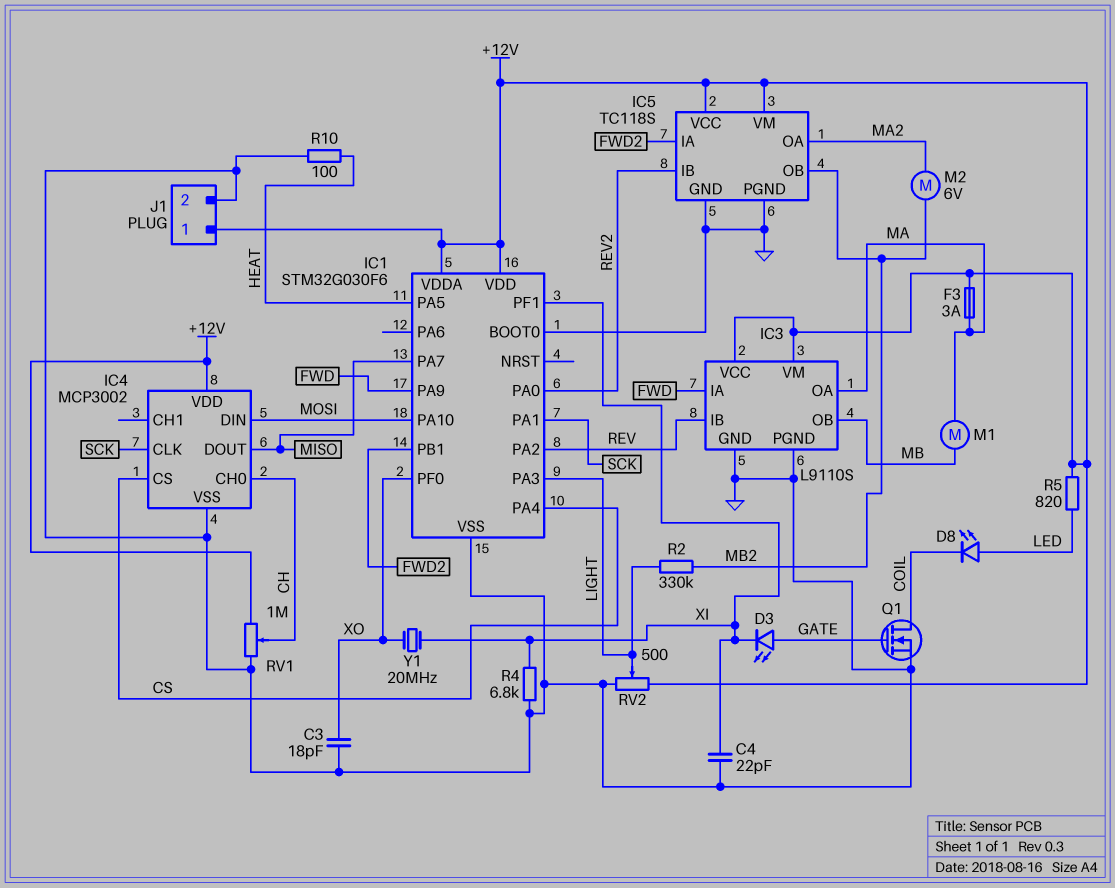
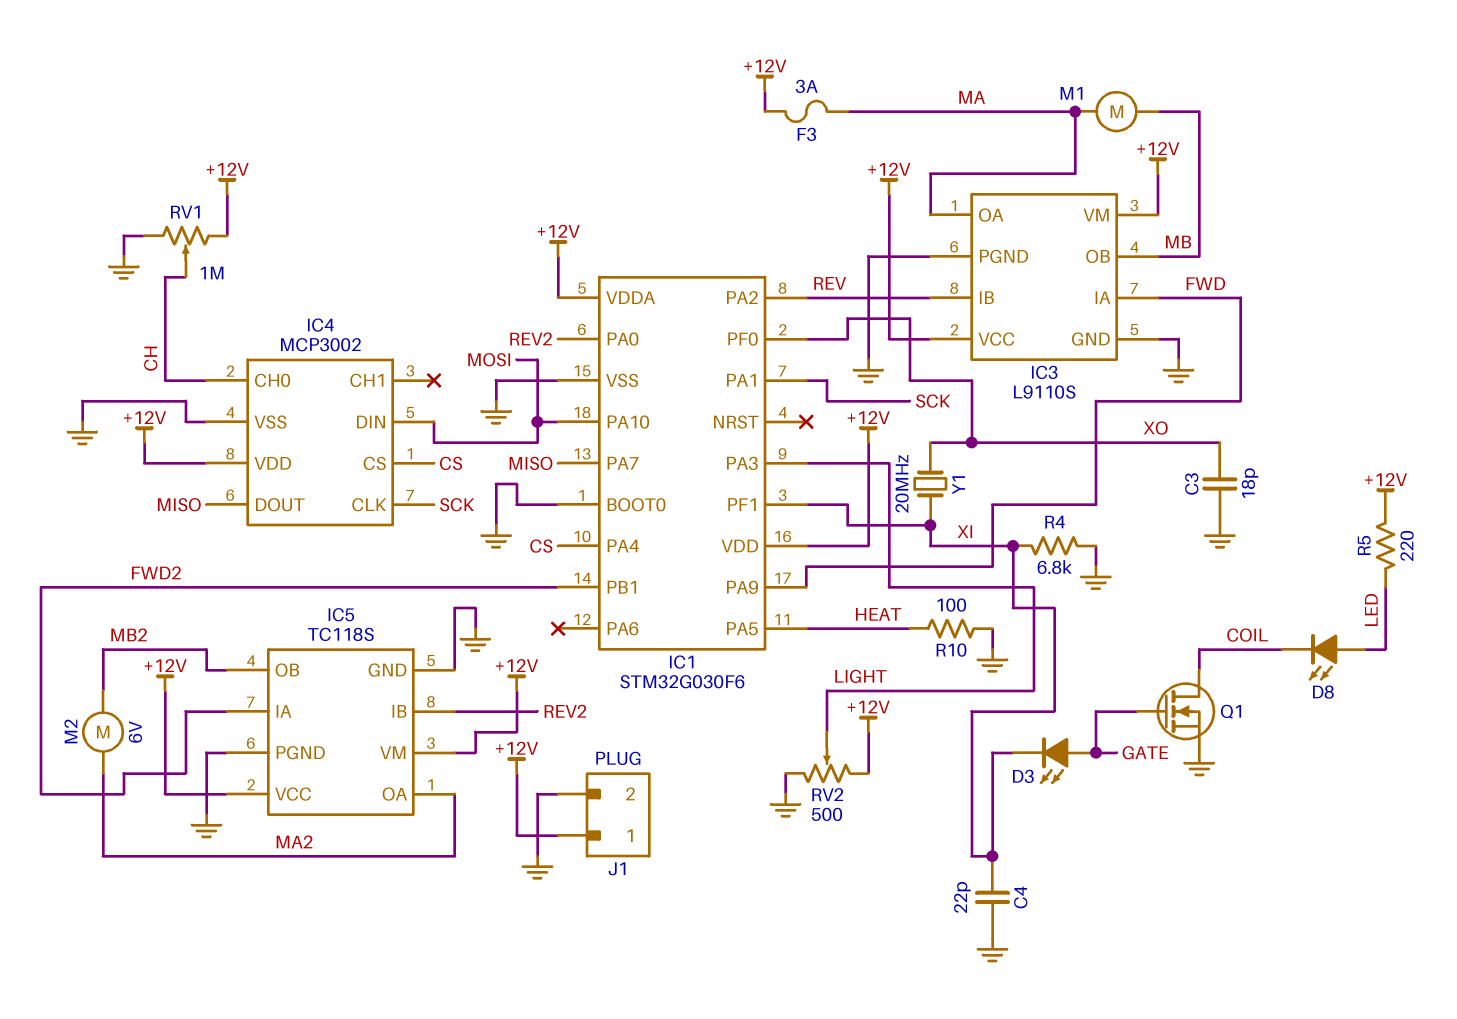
R2: 330k (LIGHT, MB2) -> none
R5: 820 (+12V, LED) -> 220 (+12V, LED)

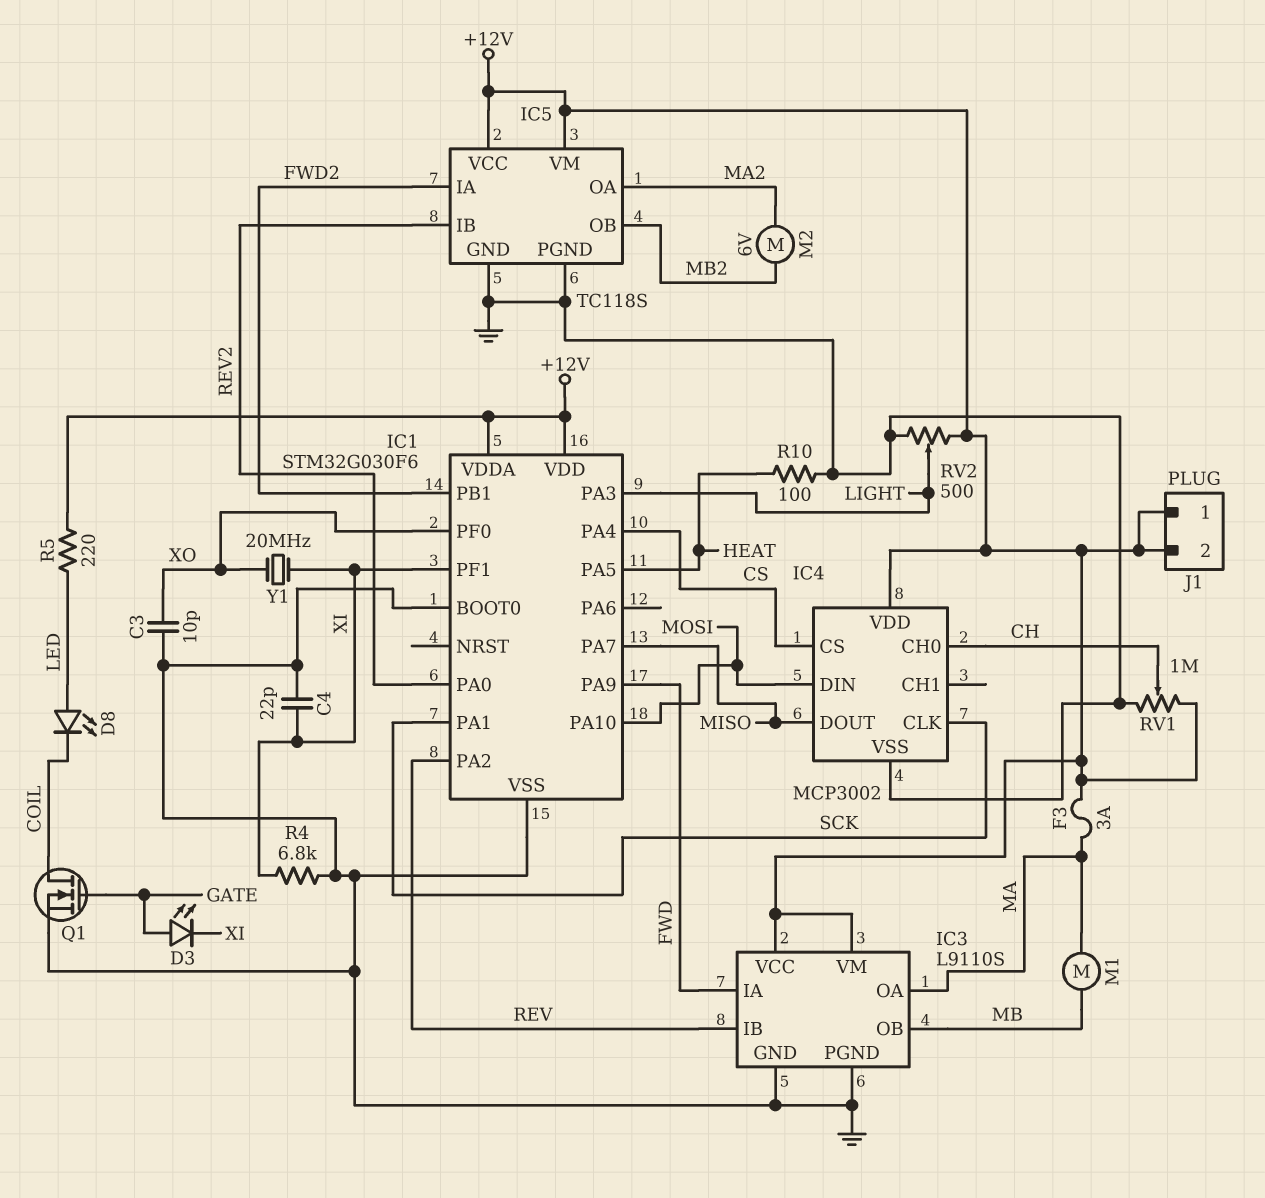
C3: 18pF (GND, XO) -> 10pF (GND, XO)
J1 pin 2: GND -> +12V

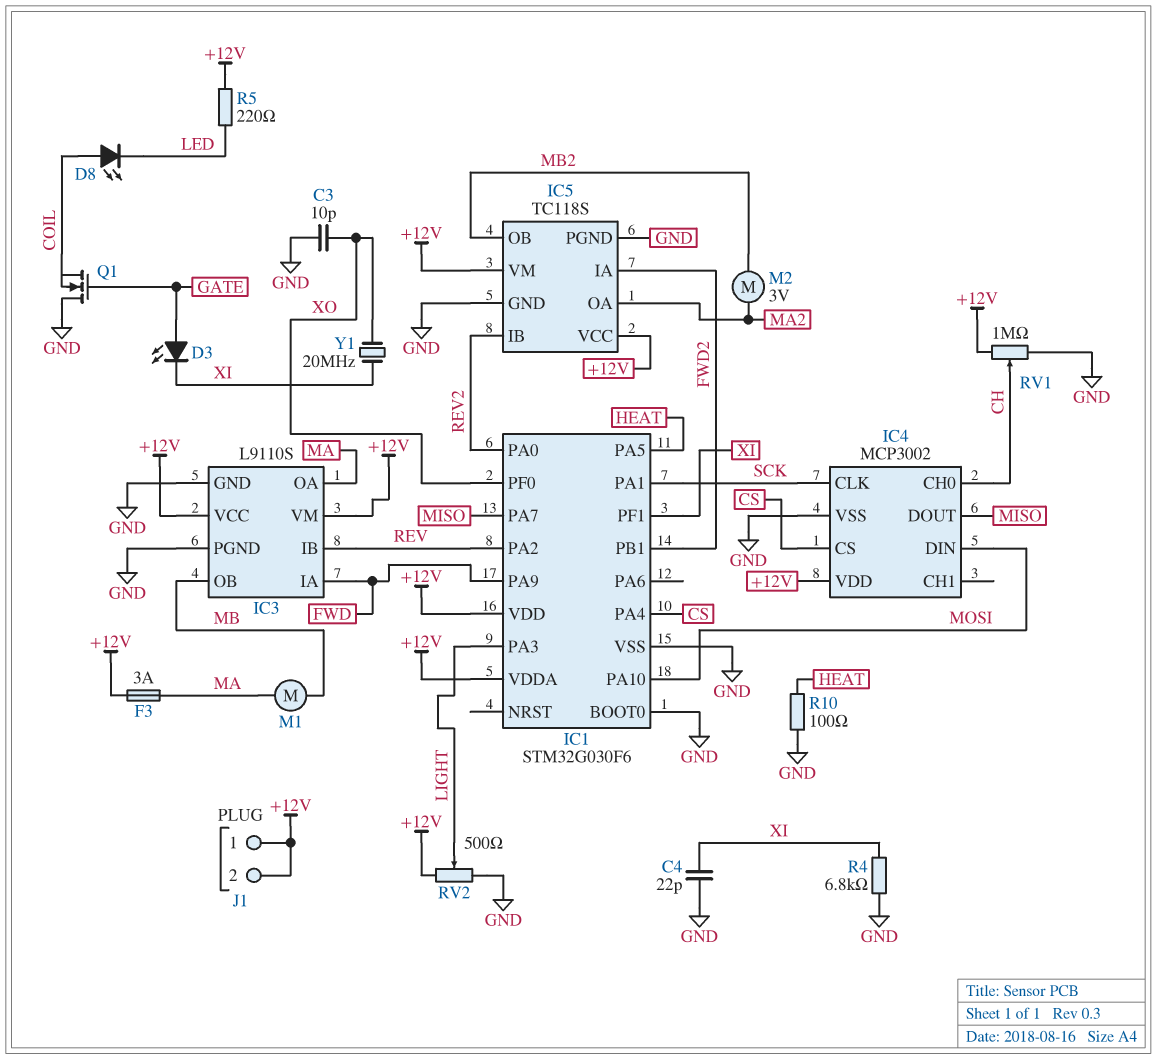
D8: LED (A LED, K COIL) -> LED (A COIL, K LED)
M2: motor 6V (MA2, MB2) -> motor 3V (MA2, MB2)
Q1: NMOS (G GATE, D COIL, S GND) -> NMOS (G GATE, D GND, S COIL)

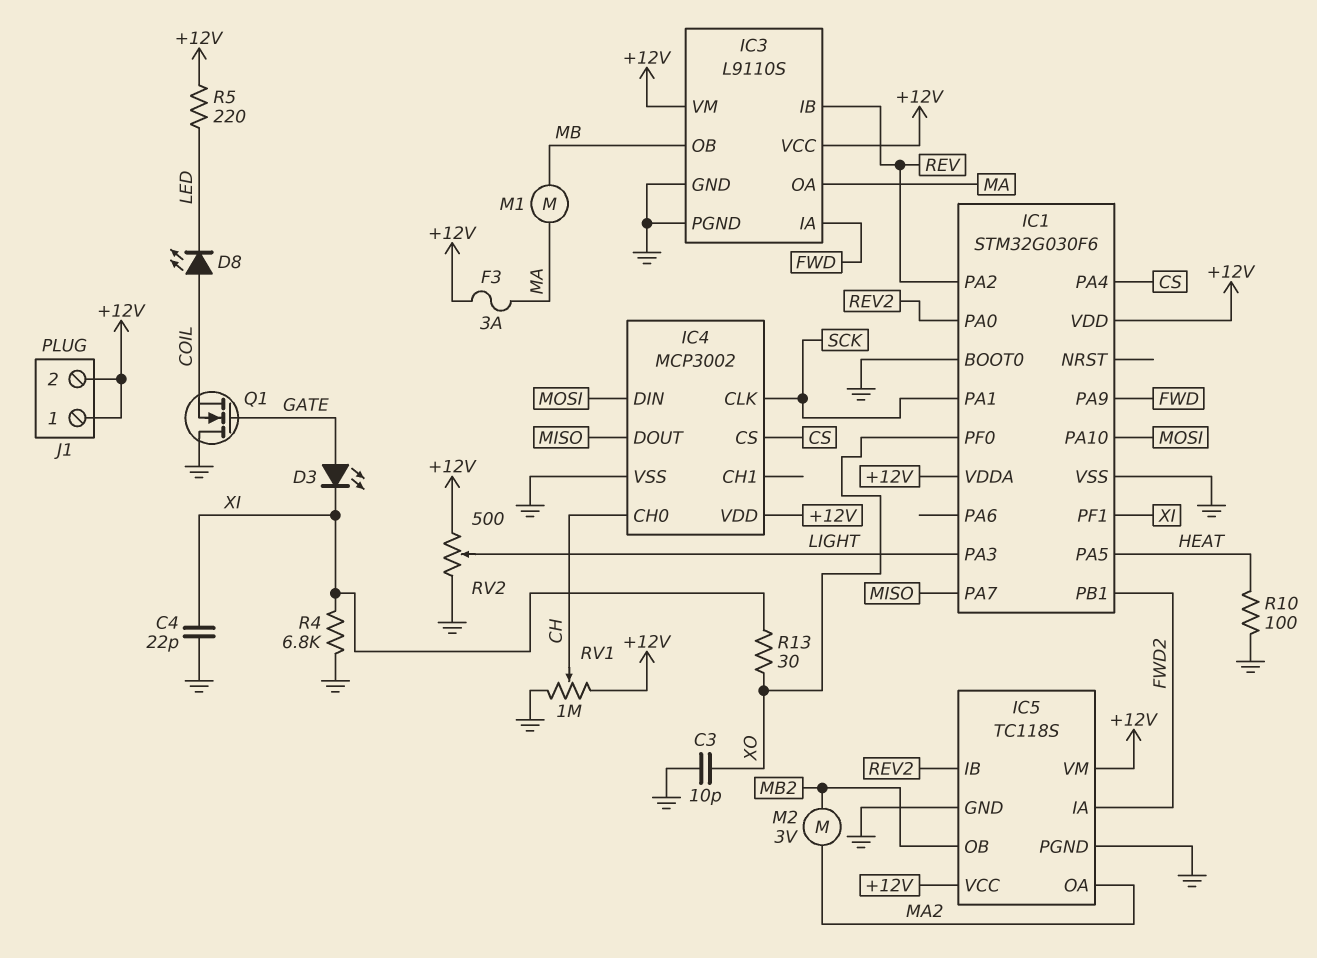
R13: none -> 30 (XI, XO)
Y1: 20MHz (XI, XO) -> none

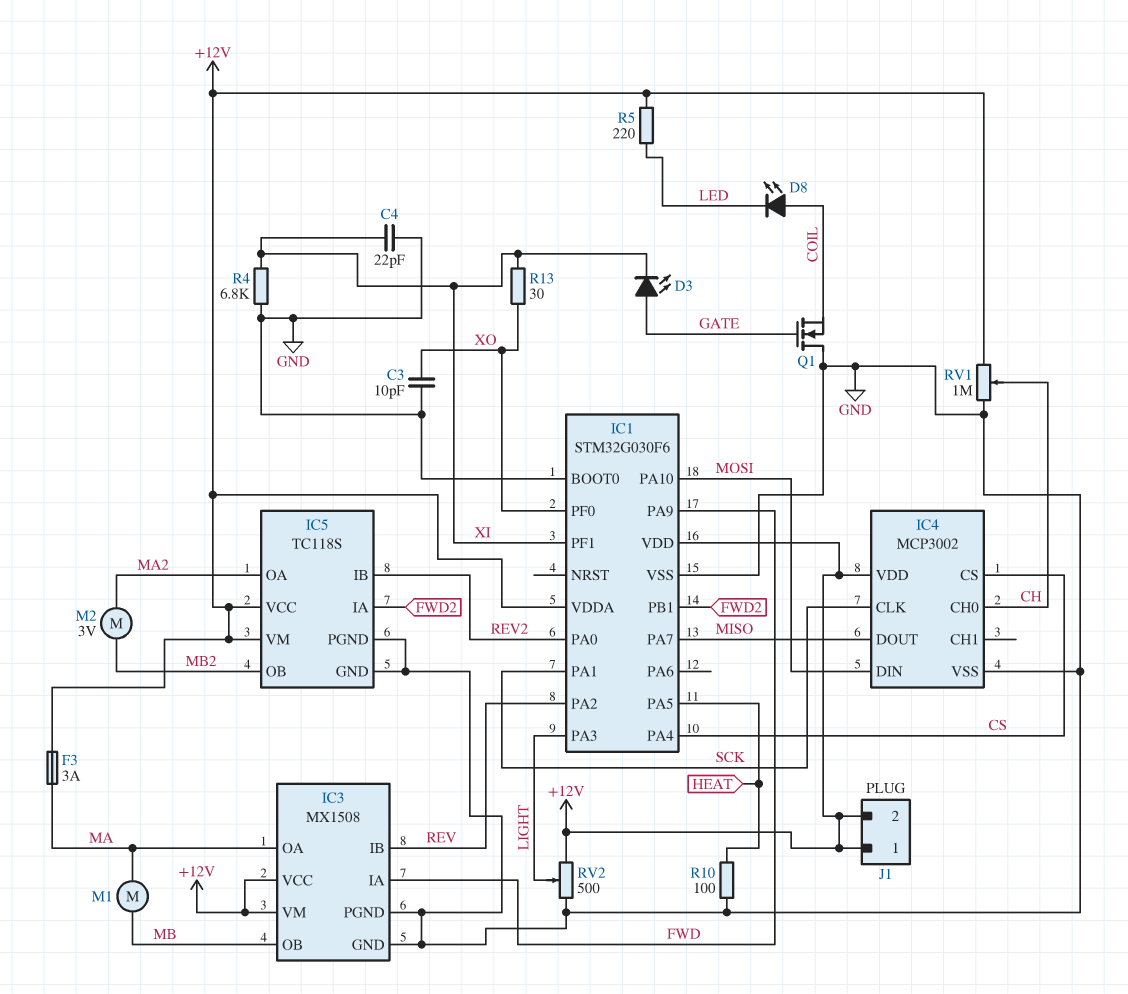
IC3: L9110S -> MX1508

